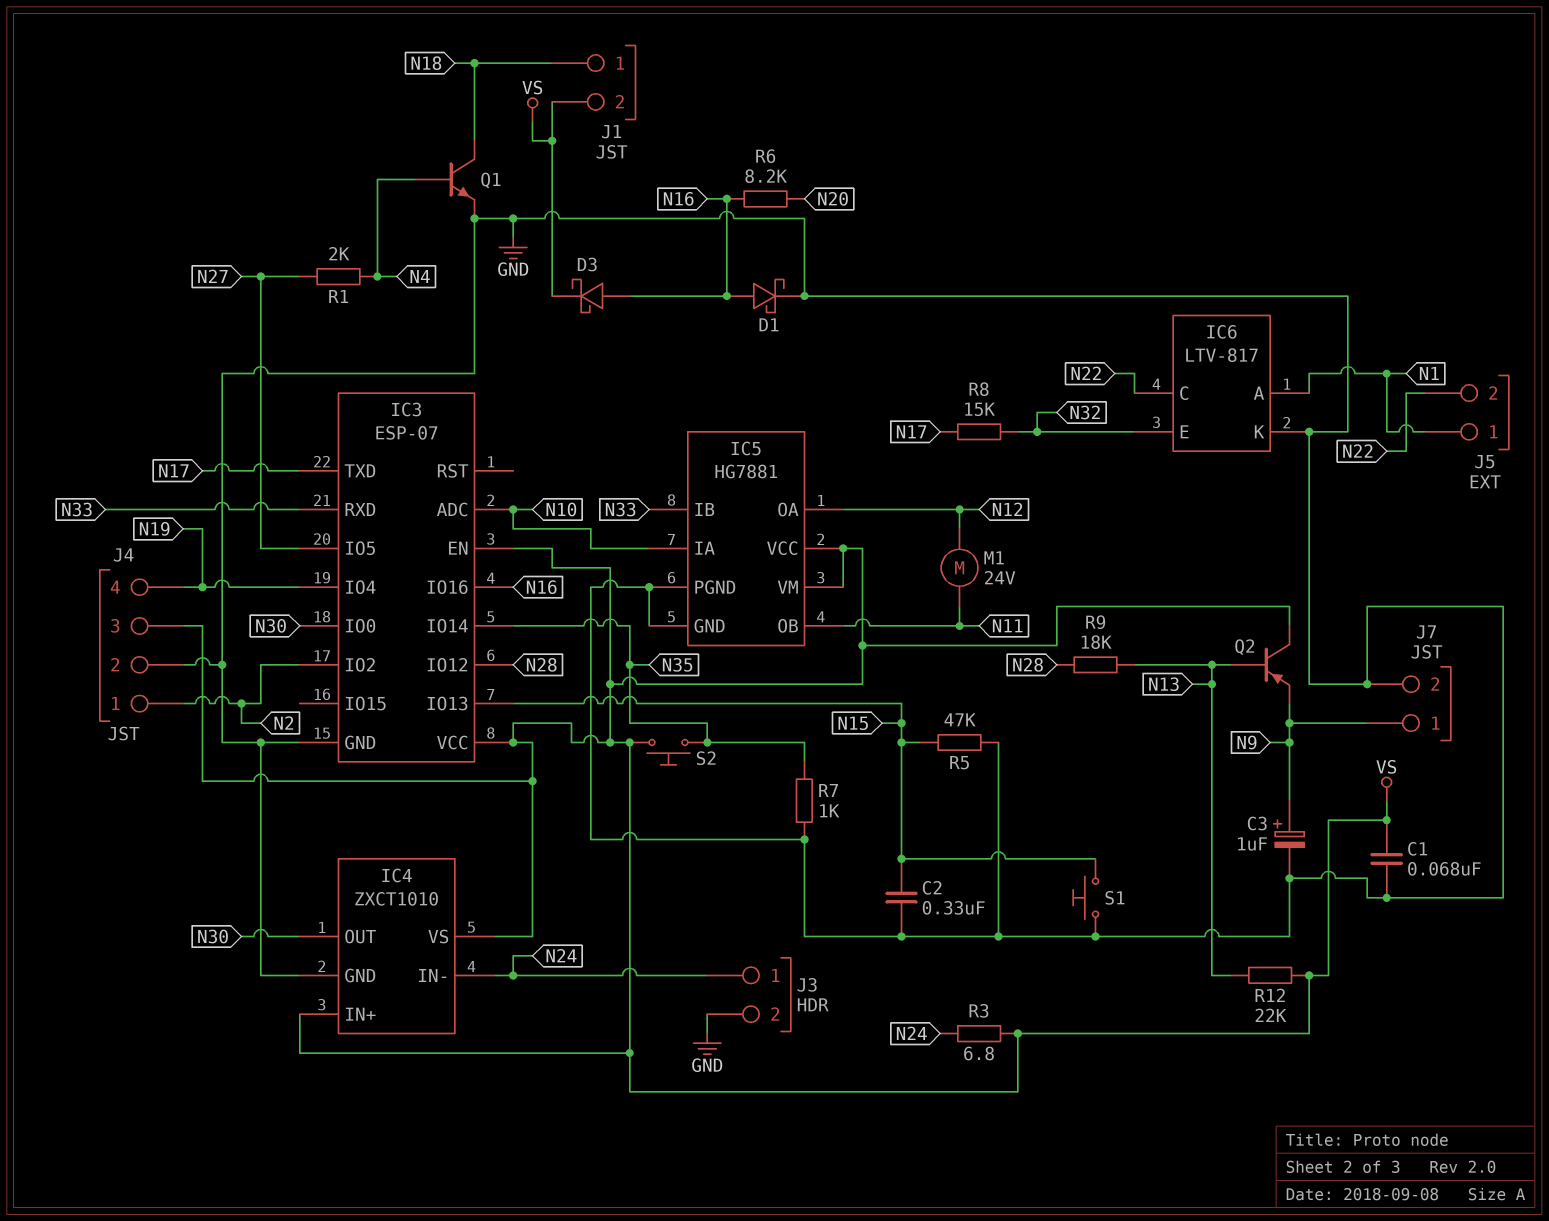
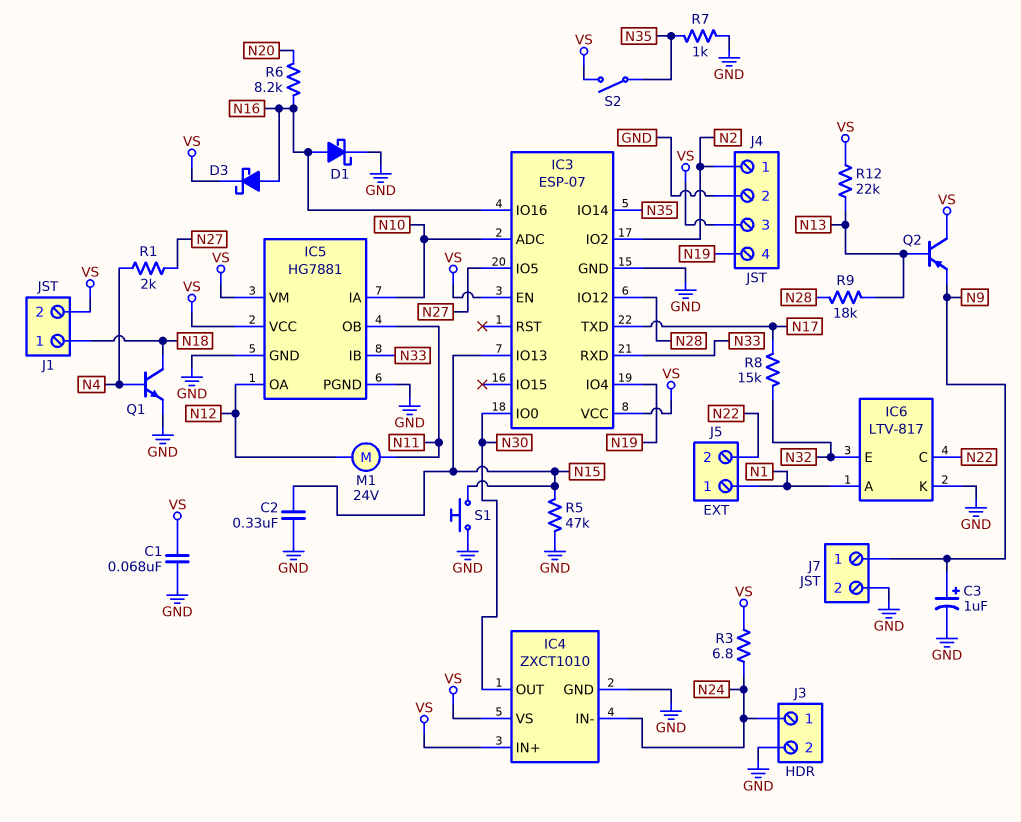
S2: button (N35, VS) -> switch (N35, VS)

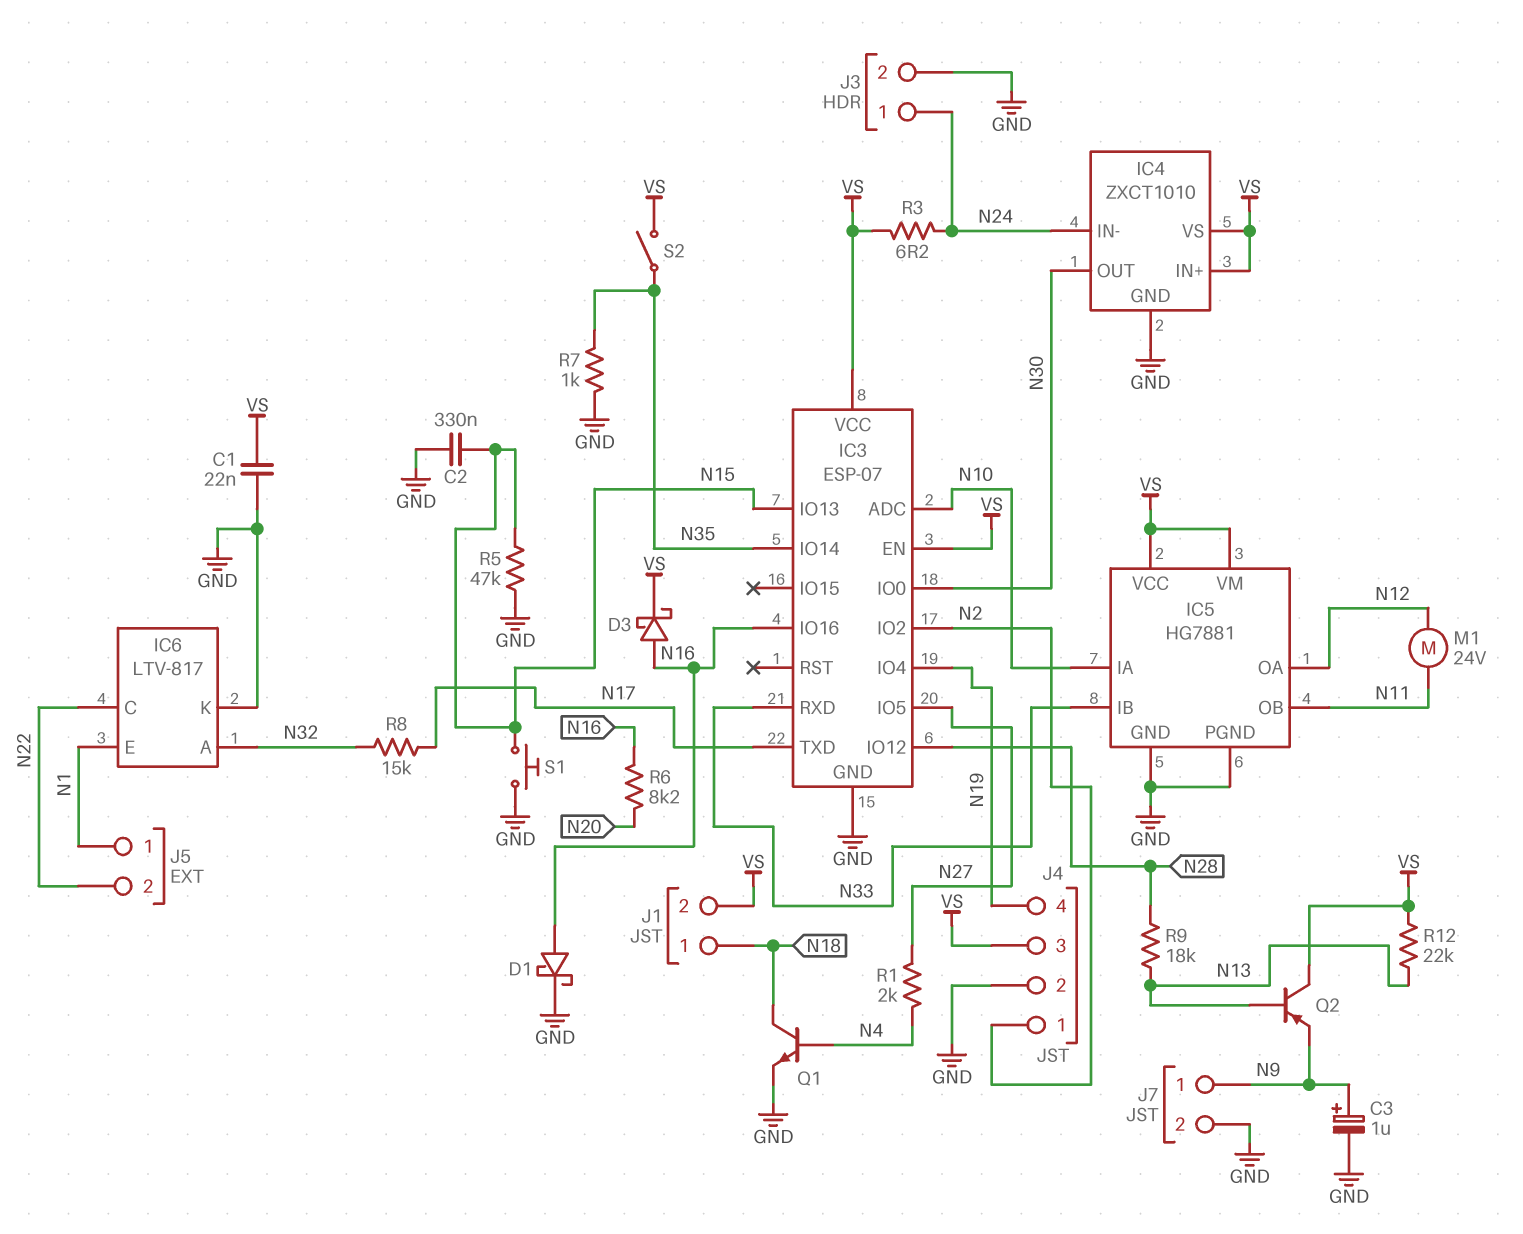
C1: 68nF (GND, VS) -> 22nF (GND, VS)
IC6 pin A: N1 -> N32
IC6 pin E: N32 -> N1
R3: 6.8 (N24, VS) -> 6.2 (N24, VS)

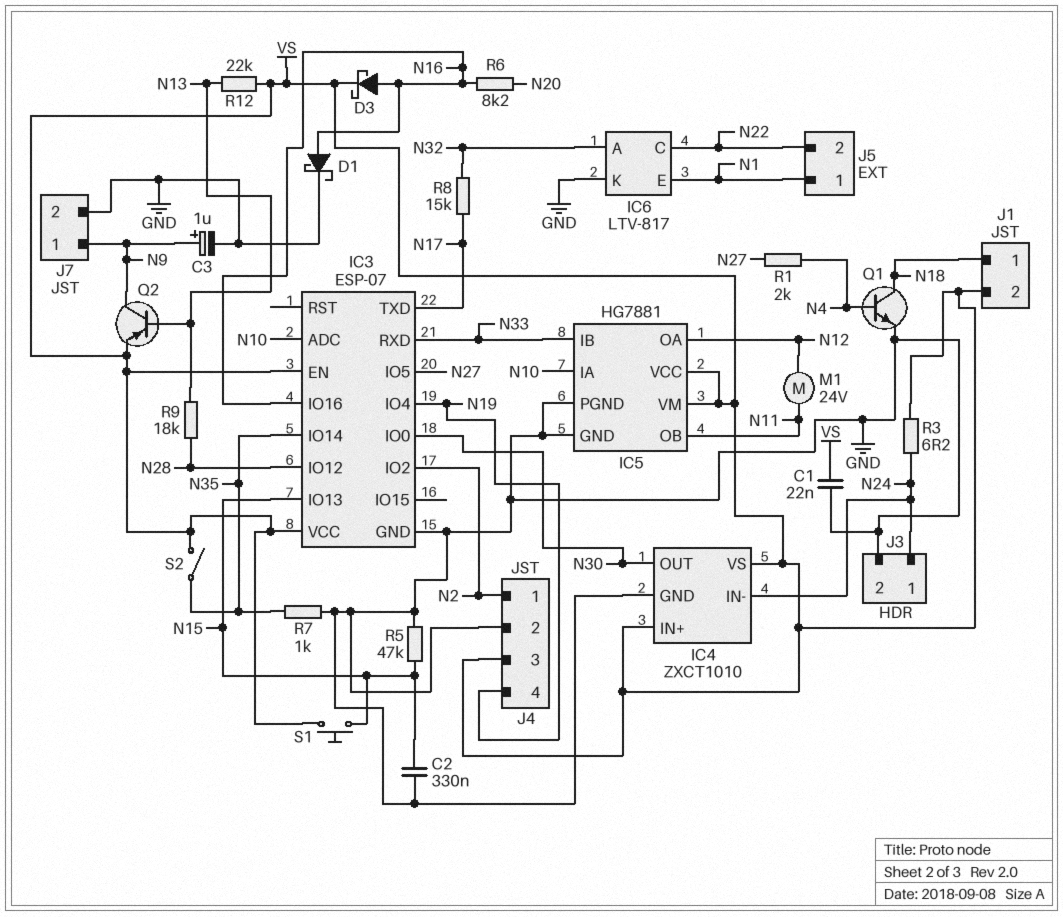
Q2: PNP (B N13, C VS, E N9) -> PNP (B N13, C N9, E VS)
S1: button (GND, N15) -> button (N15, VS)

